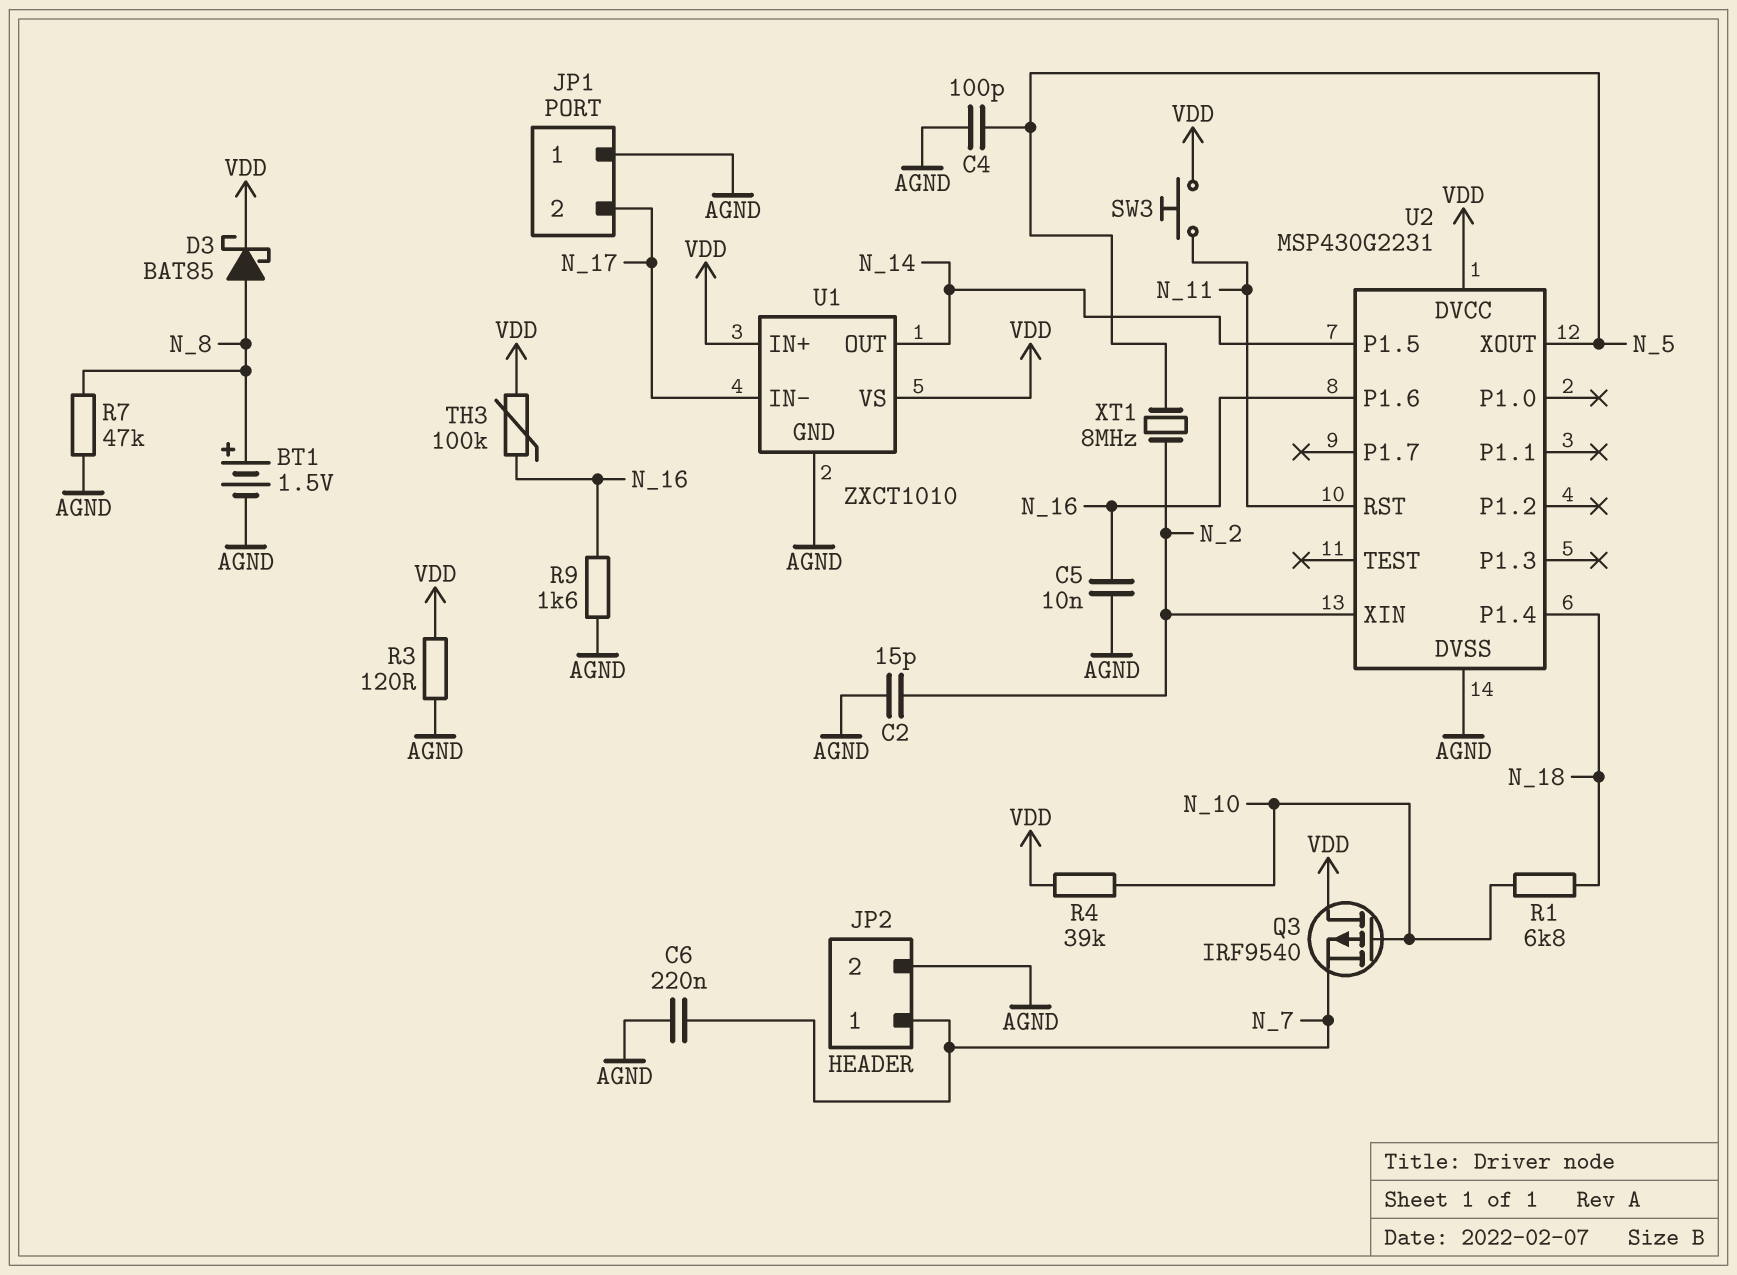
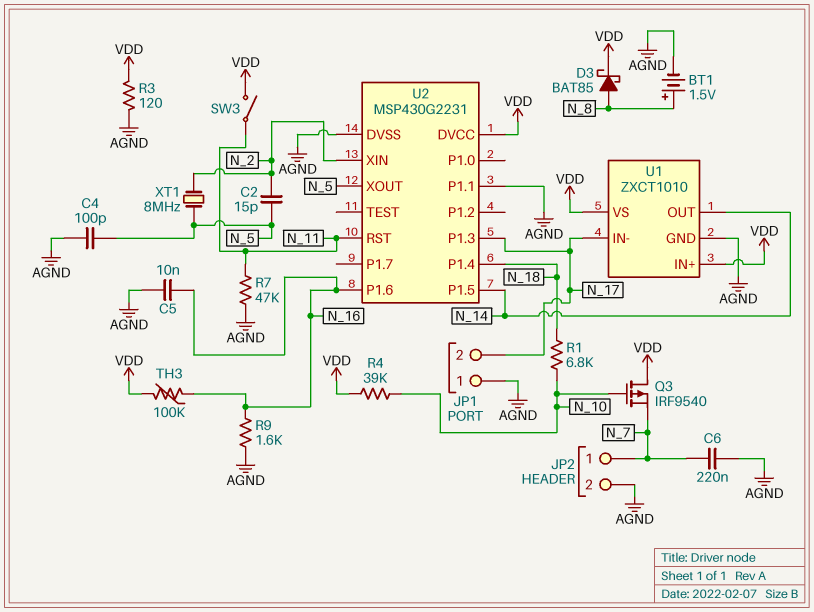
C2: 15pF (AGND, N_2) -> 15pF (N_2, N_5)
R7: 47k (AGND, N_8) -> 47k (AGND, N_11)
SW3: button (N_11, VDD) -> switch (N_11, VDD)
U2 pin P1.1: none -> AGND
U2 pin P1.3: none -> N_17

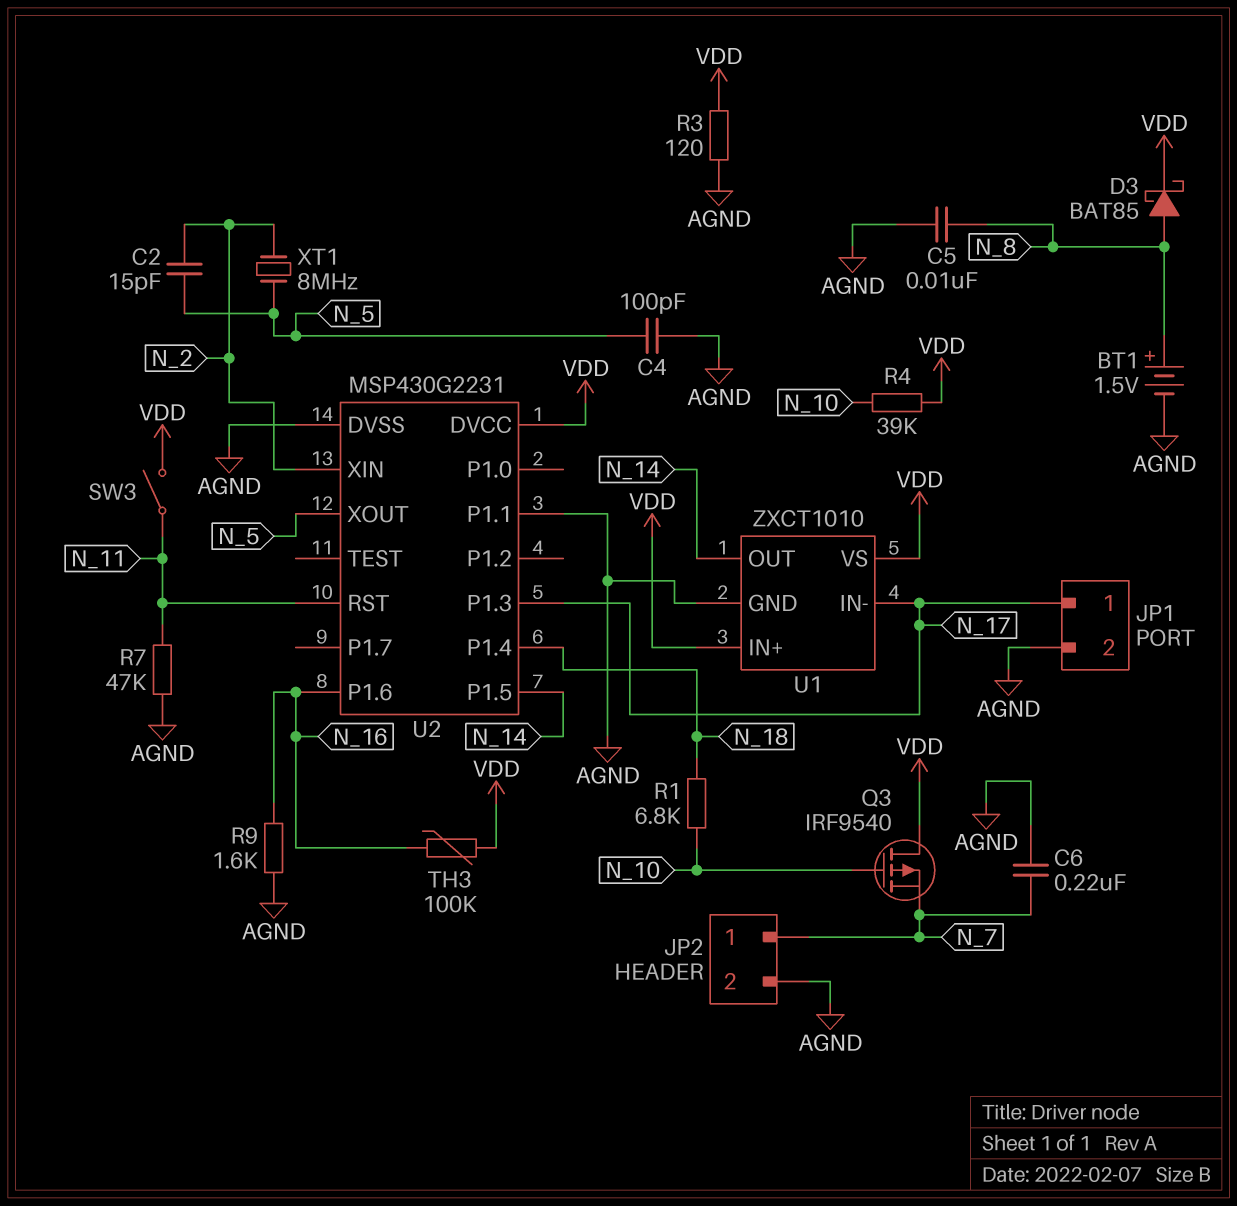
C5: 10nF (AGND, N_16) -> 10nF (AGND, N_8)
JP1 pin 1: AGND -> N_17
JP1 pin 2: N_17 -> AGND

